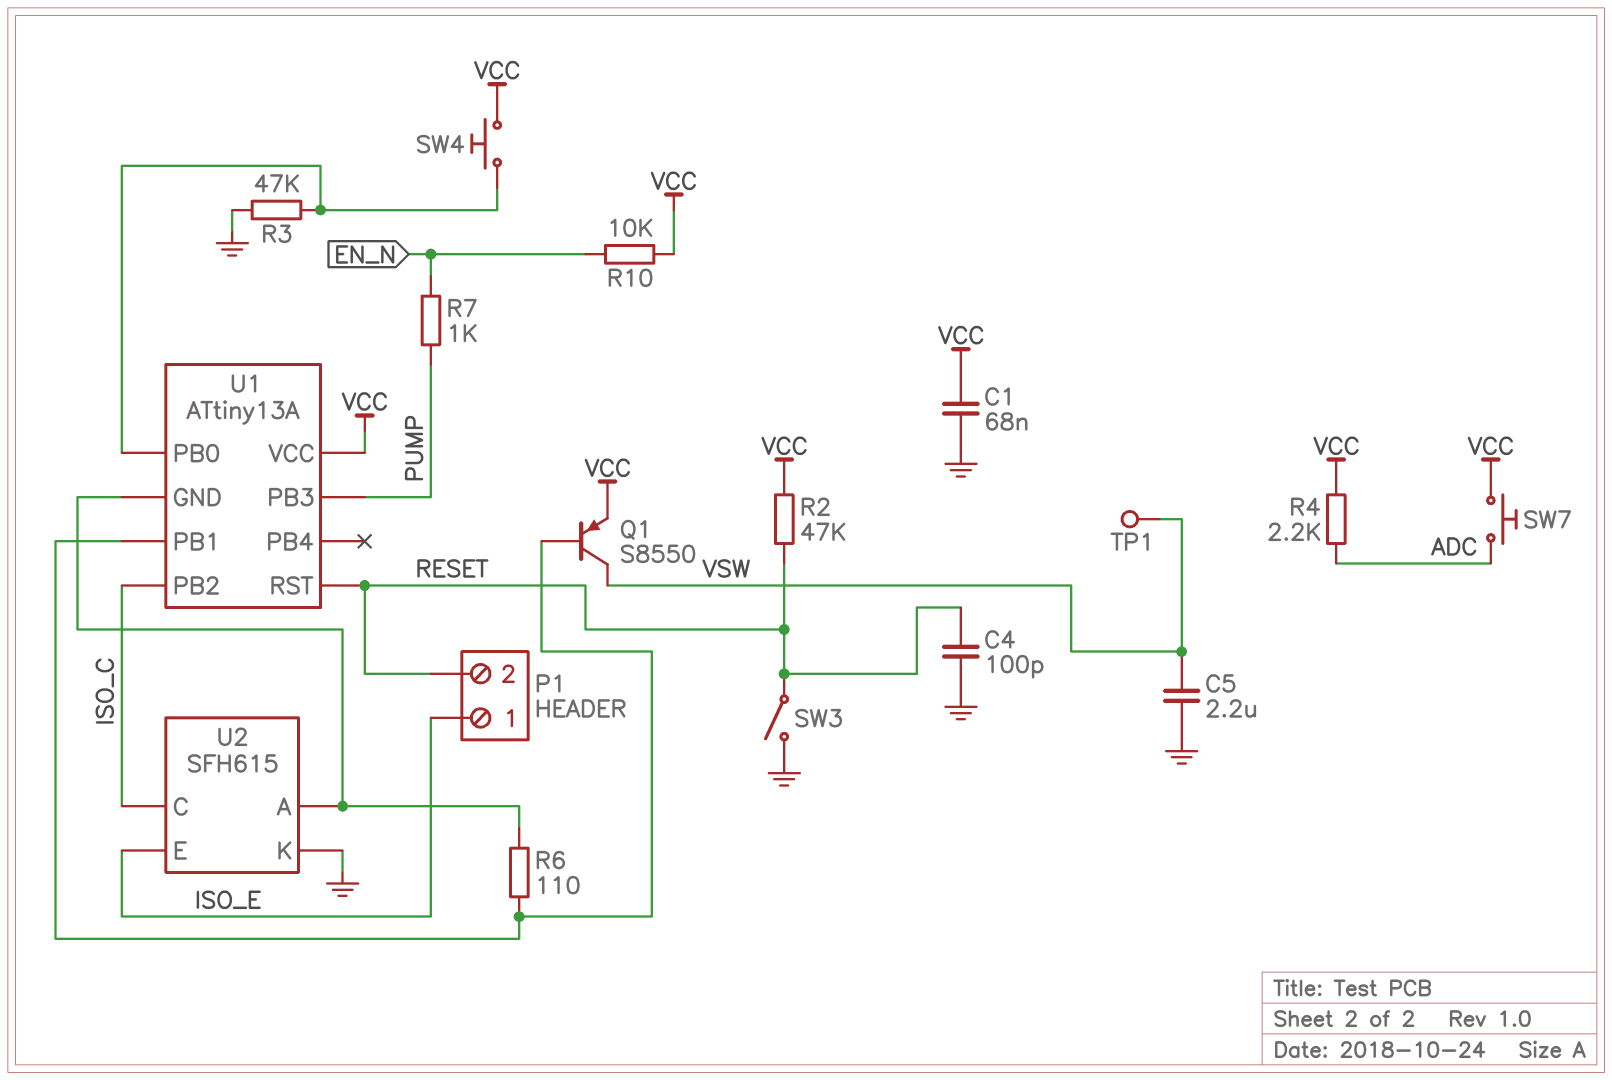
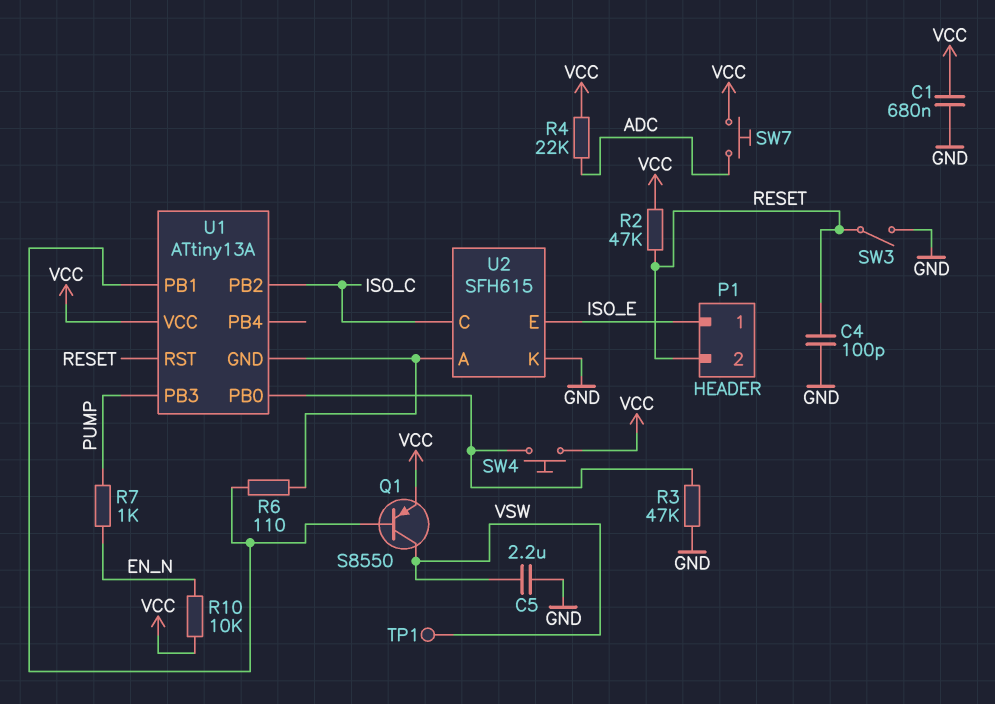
C1: 68nF (GND, VCC) -> 680nF (GND, VCC)
R4: 2.2k (ADC, VCC) -> 22k (ADC, VCC)

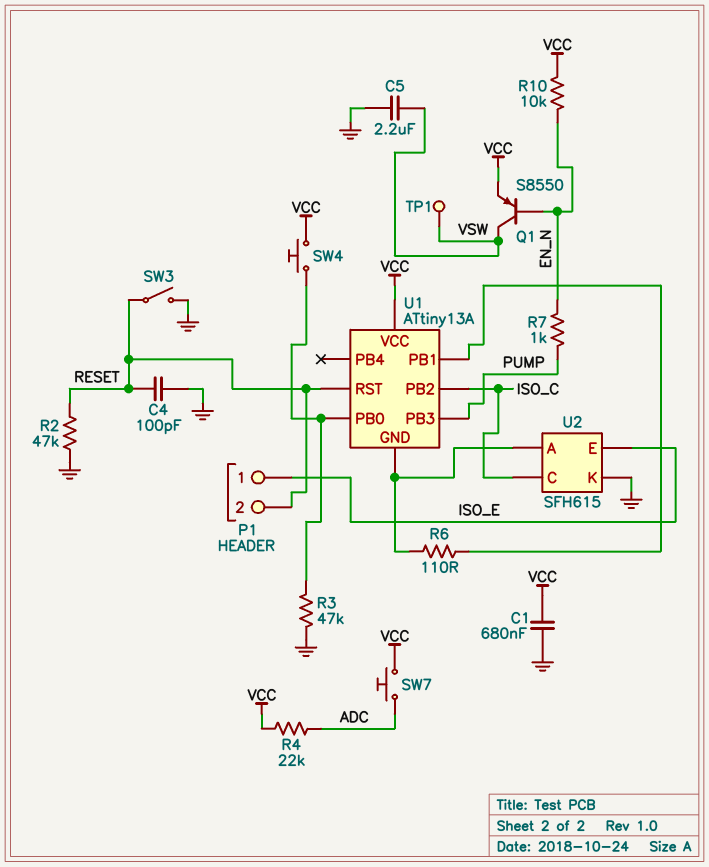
Q1: PNP S8550 (B U1/PB1, C VSW, E VCC) -> PNP S8550 (B EN_N, C VSW, E VCC)
R2: 47k (RESET, VCC) -> 47k (GND, RESET)

